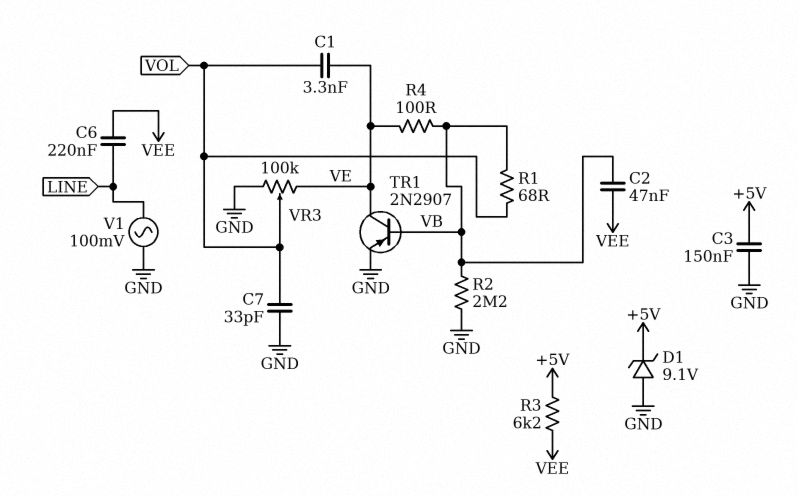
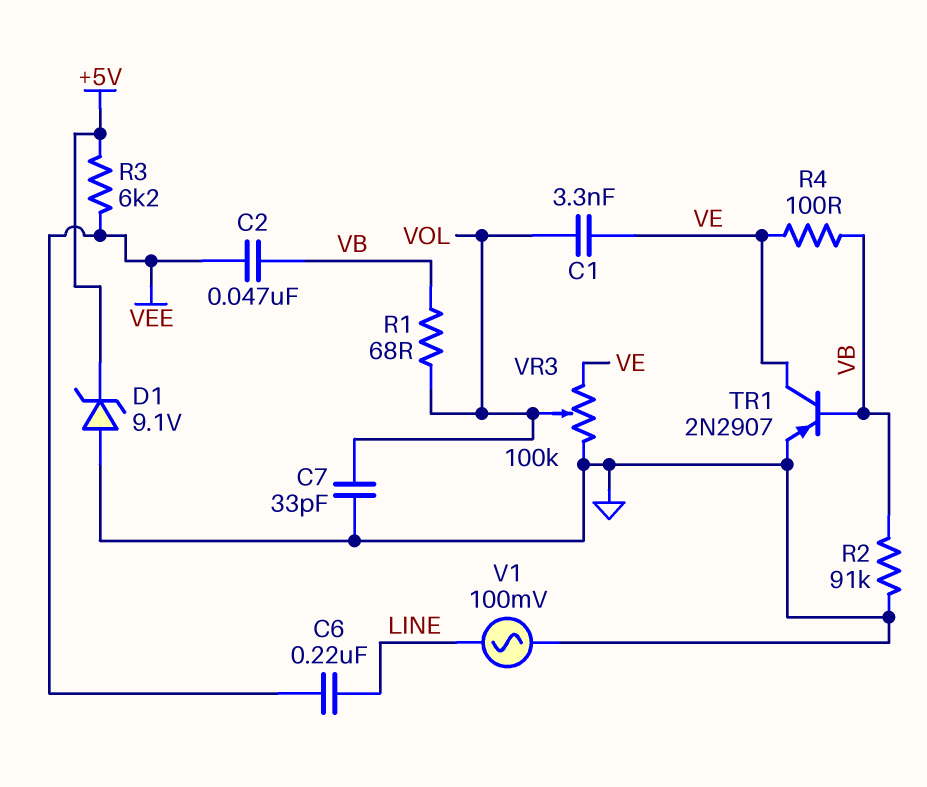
C3: 150nF (+5V, GND) -> none
R2: 2.2M (GND, VB) -> 91k (GND, VB)

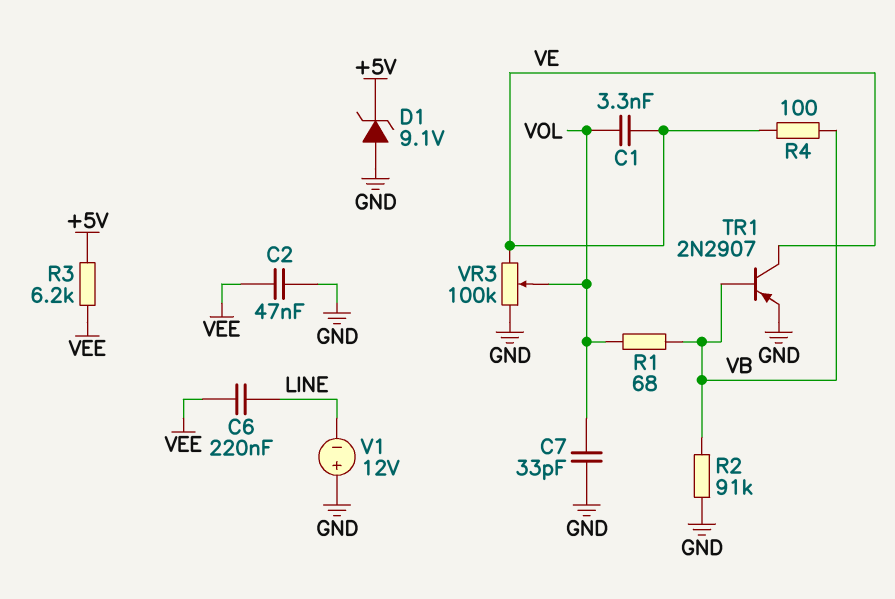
C2: 47nF (VB, VEE) -> 47nF (GND, VEE)
V1: AC 100mV (GND, LINE) -> 12V (plus GND, minus LINE)

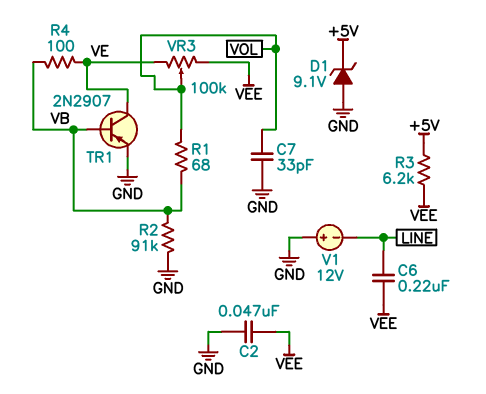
C1: 3.3nF (VE, VOL) -> none
VR3: 100k (GND, VE, wiper VOL) -> 100k (VE, VEE, wiper VOL)

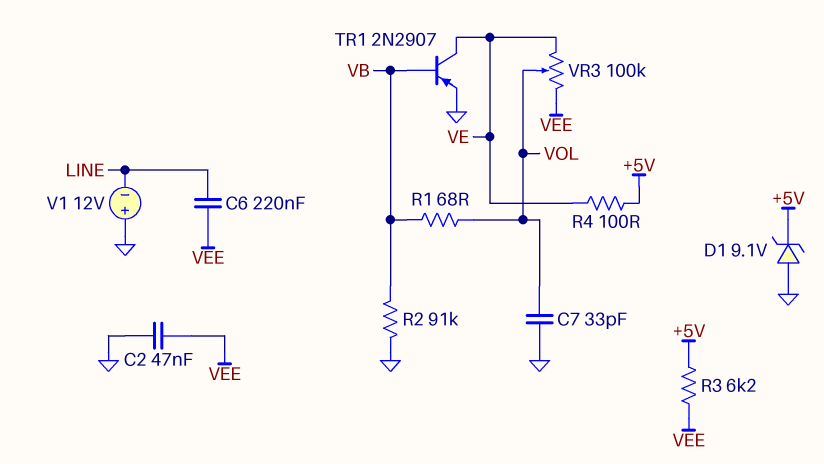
R4: 100 (VB, VE) -> 100 (+5V, VE)

